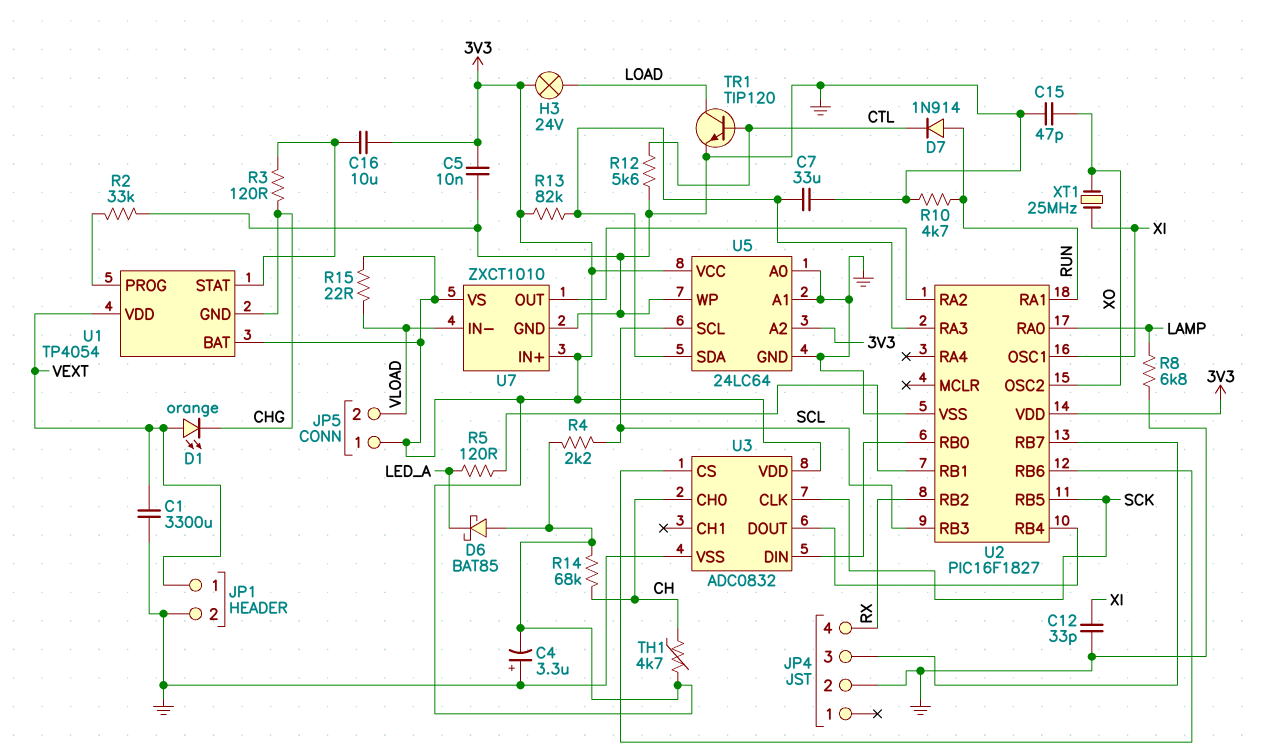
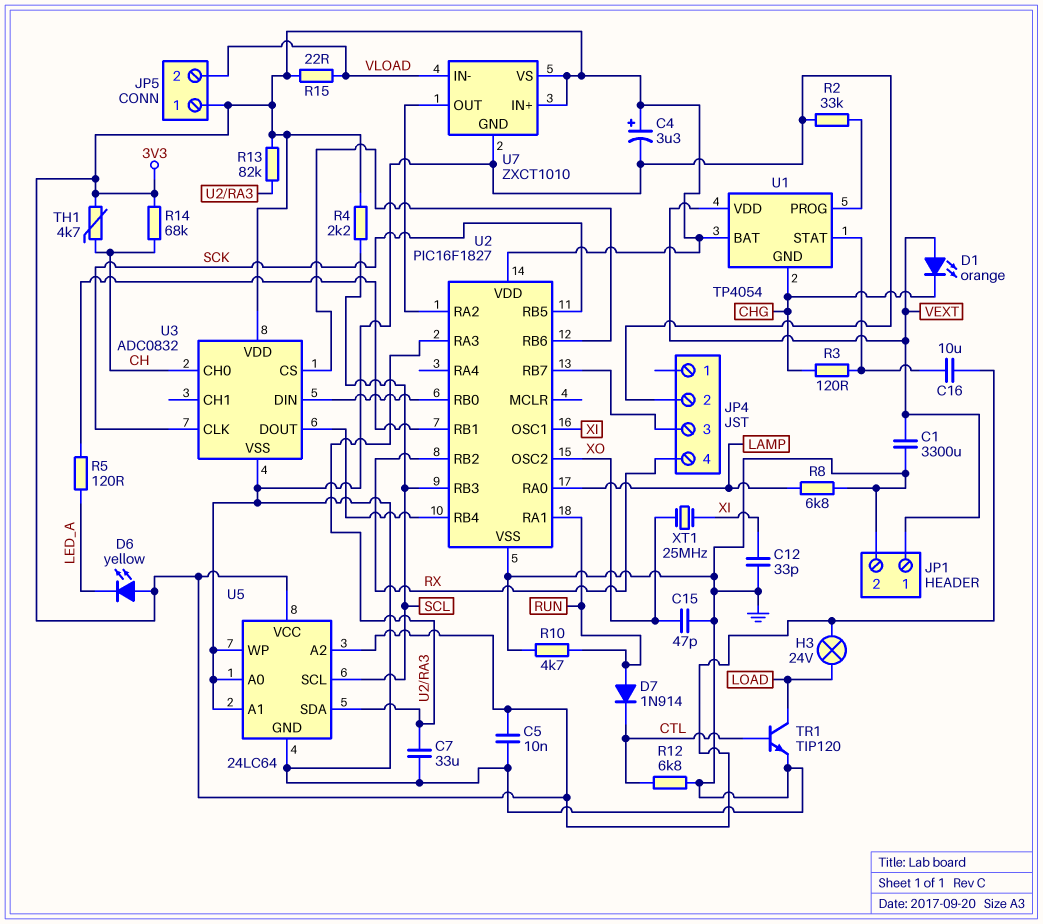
C4: 3.3uF (plus GND, minus 3V3) -> 3.3uF (plus 3V3, minus GND)
D6: schottky BAT85 (A 3V3, K LED_A) -> LED yellow (A 3V3, K LED_A)
R12: 5.6k (CTL, GND) -> 6.8k (CTL, GND)

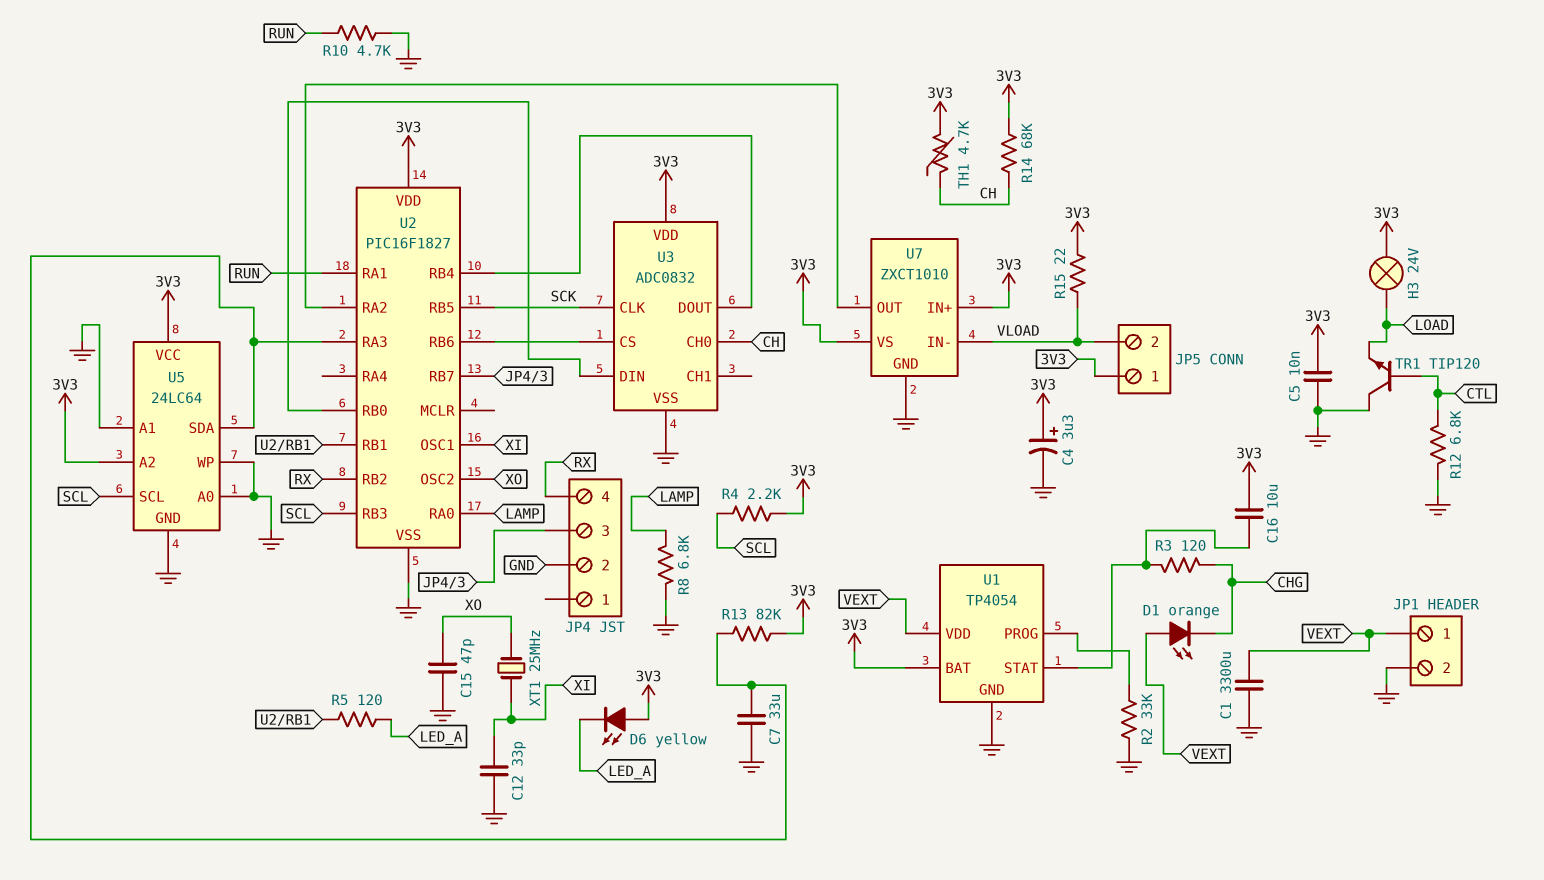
D7: diode 1N914 (A RUN, K CTL) -> none
TR1: NPN TIP120 (B CTL, C LOAD, E GND) -> NPN TIP120 (B CTL, C GND, E LOAD)
U1 pin GND: CHG -> GND

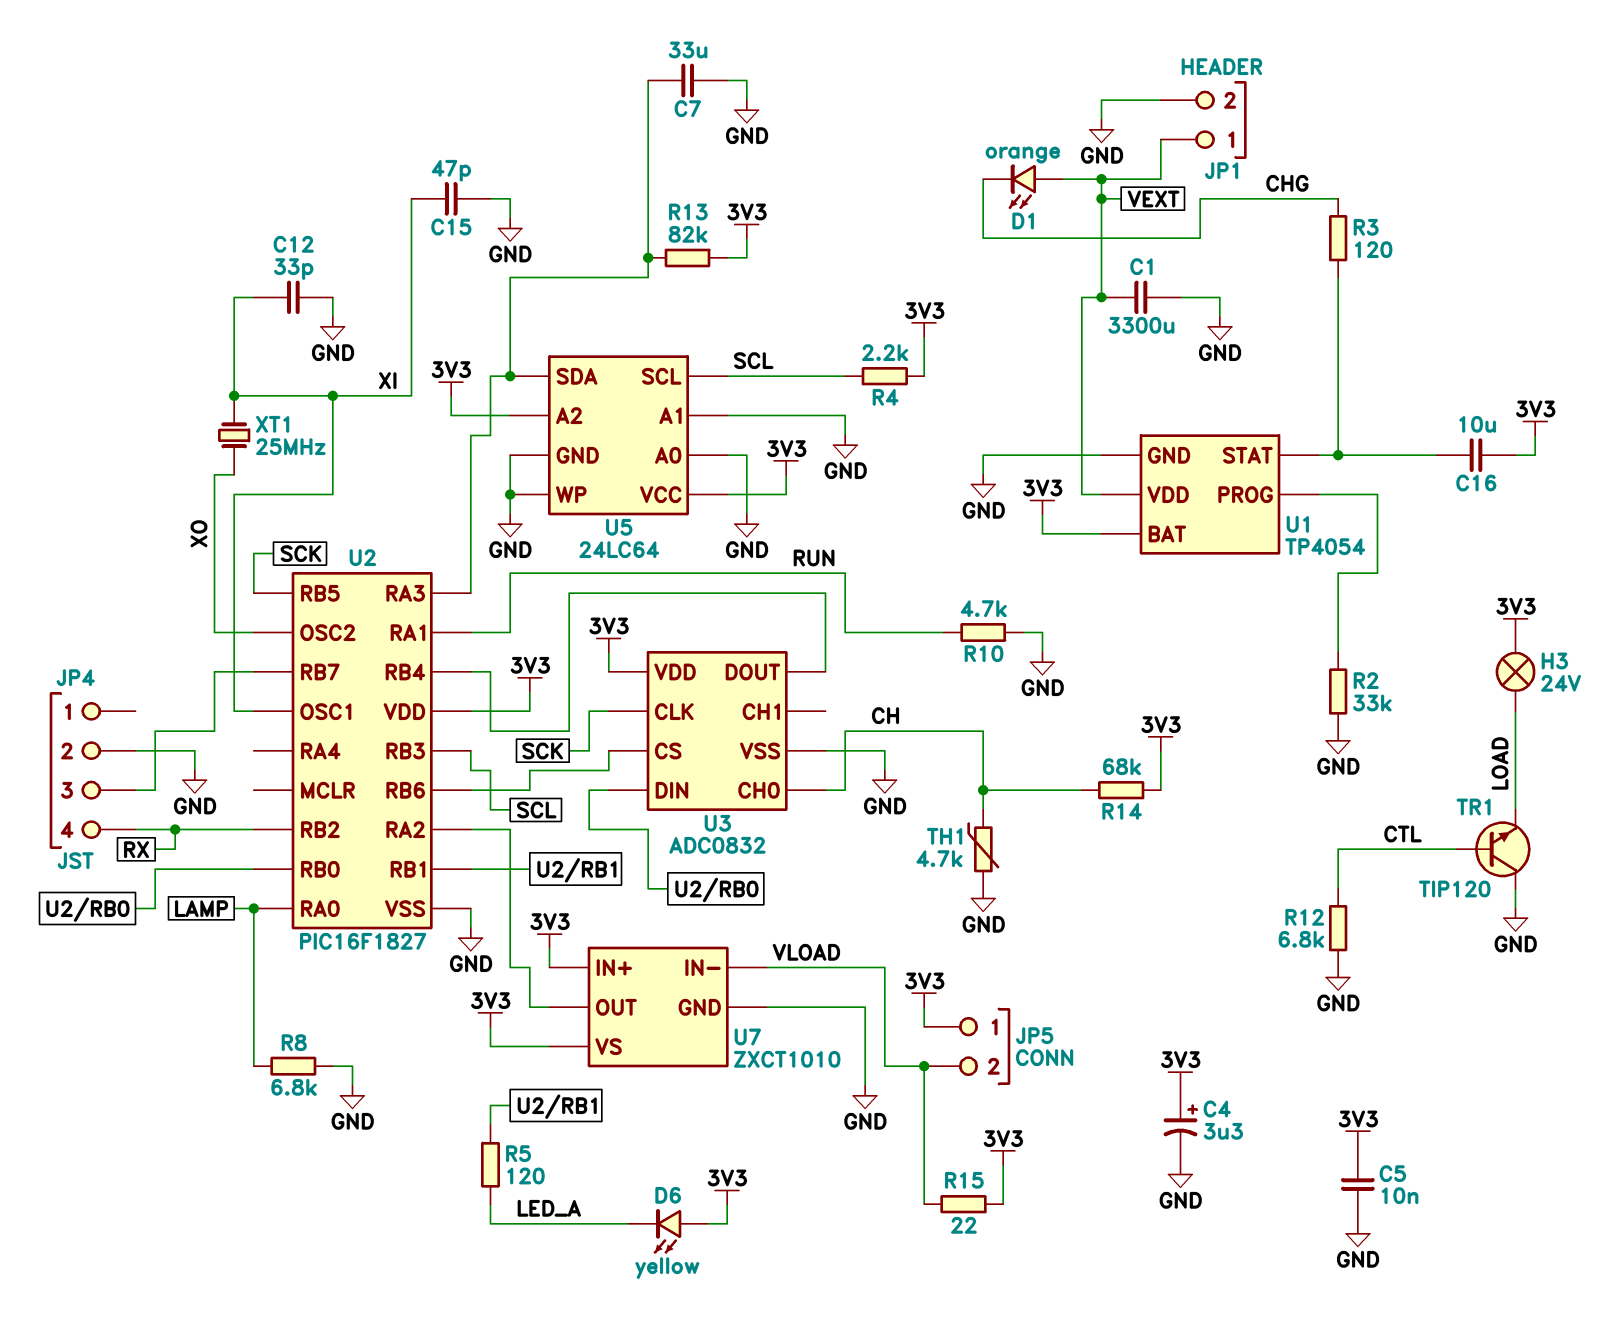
C15: 47pF (GND, XO) -> 47pF (GND, XI)
TH1: 4.7k (3V3, CH) -> 4.7k (CH, GND)

